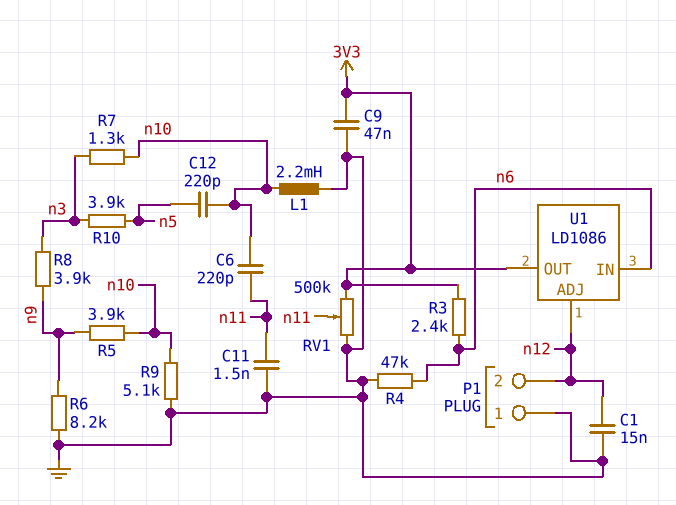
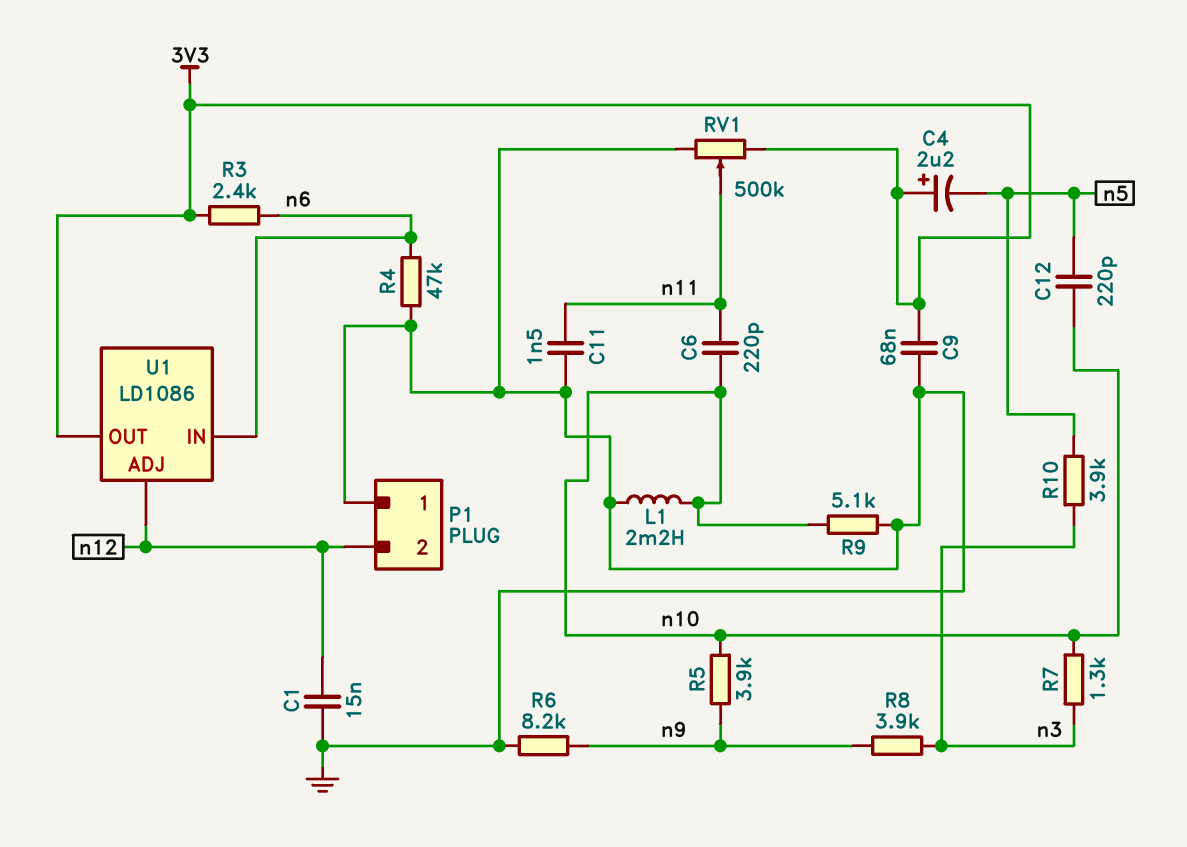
C4: none -> 2.2uF (plus 3V3, minus n5)
C9: 47nF (3V3, GND) -> 68nF (3V3, GND)

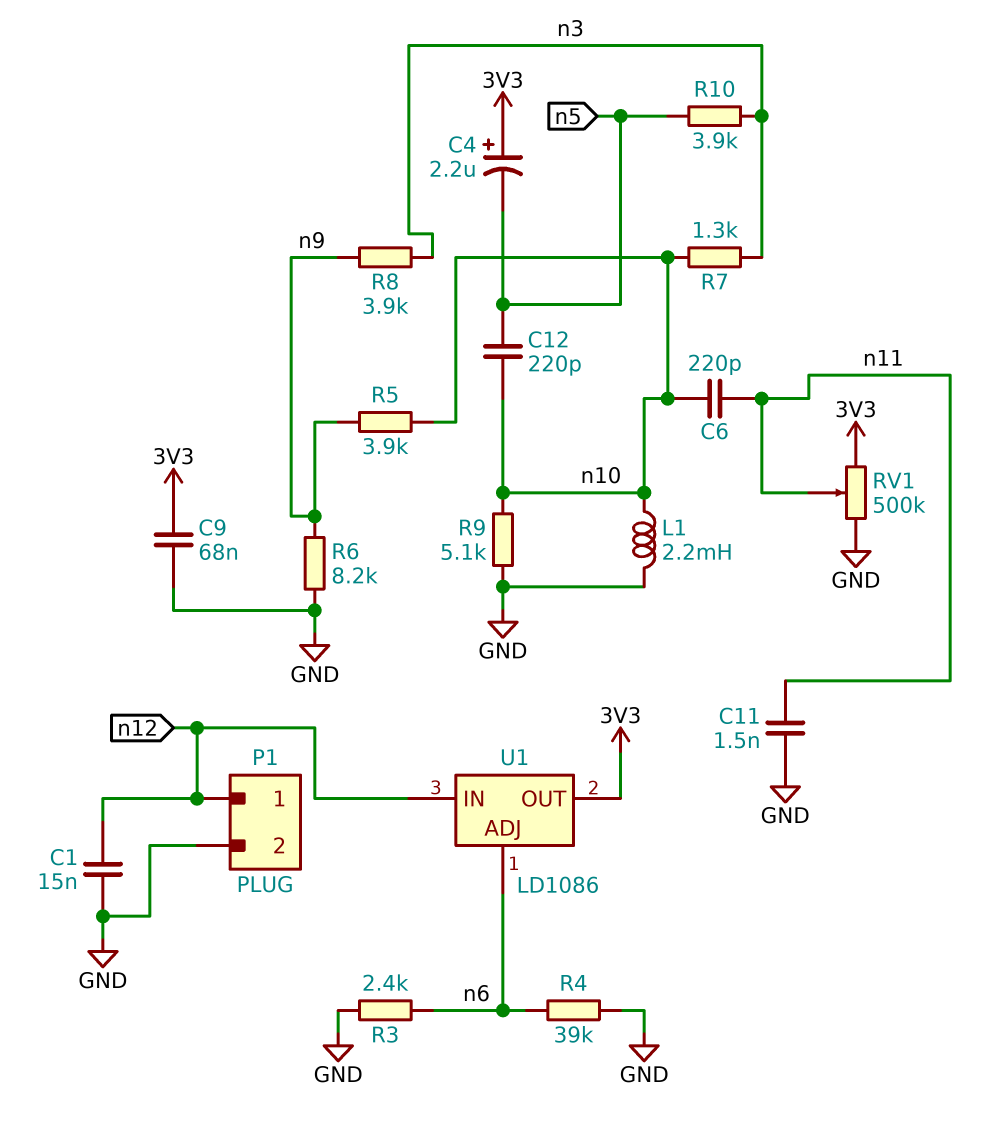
P1 pin 1: GND -> n12
P1 pin 2: n12 -> GND
R3: 2.4k (3V3, n6) -> 2.4k (GND, n6)
R4: 47k (GND, n6) -> 39k (GND, n6)
U1 pin ADJ: n12 -> n6
U1 pin IN: n6 -> n12

